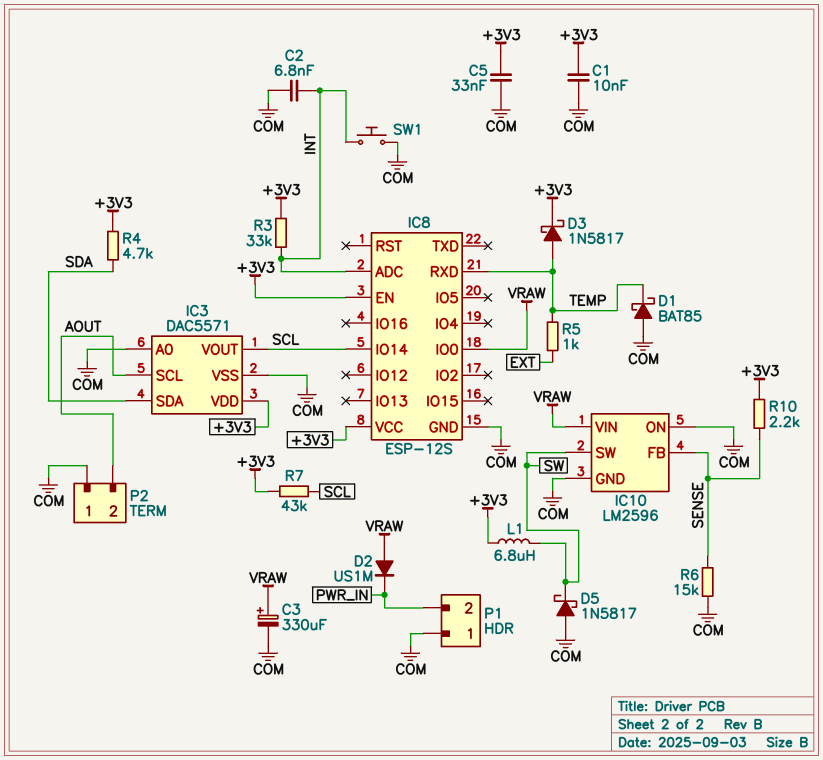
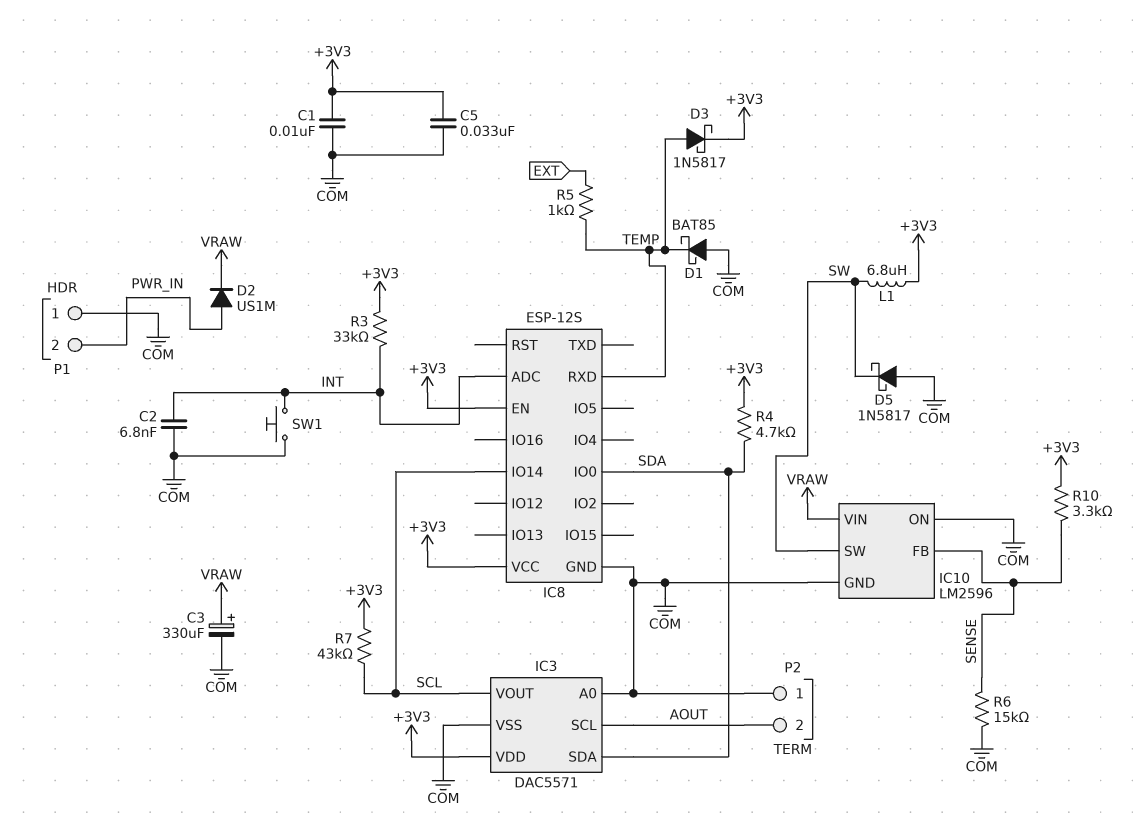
D2: diode US1M (A VRAW, K PWR_IN) -> diode US1M (A PWR_IN, K VRAW)
IC8 pin IO0: VRAW -> SDA
R10: 2.2k (+3V3, SENSE) -> 3.3k (+3V3, SENSE)

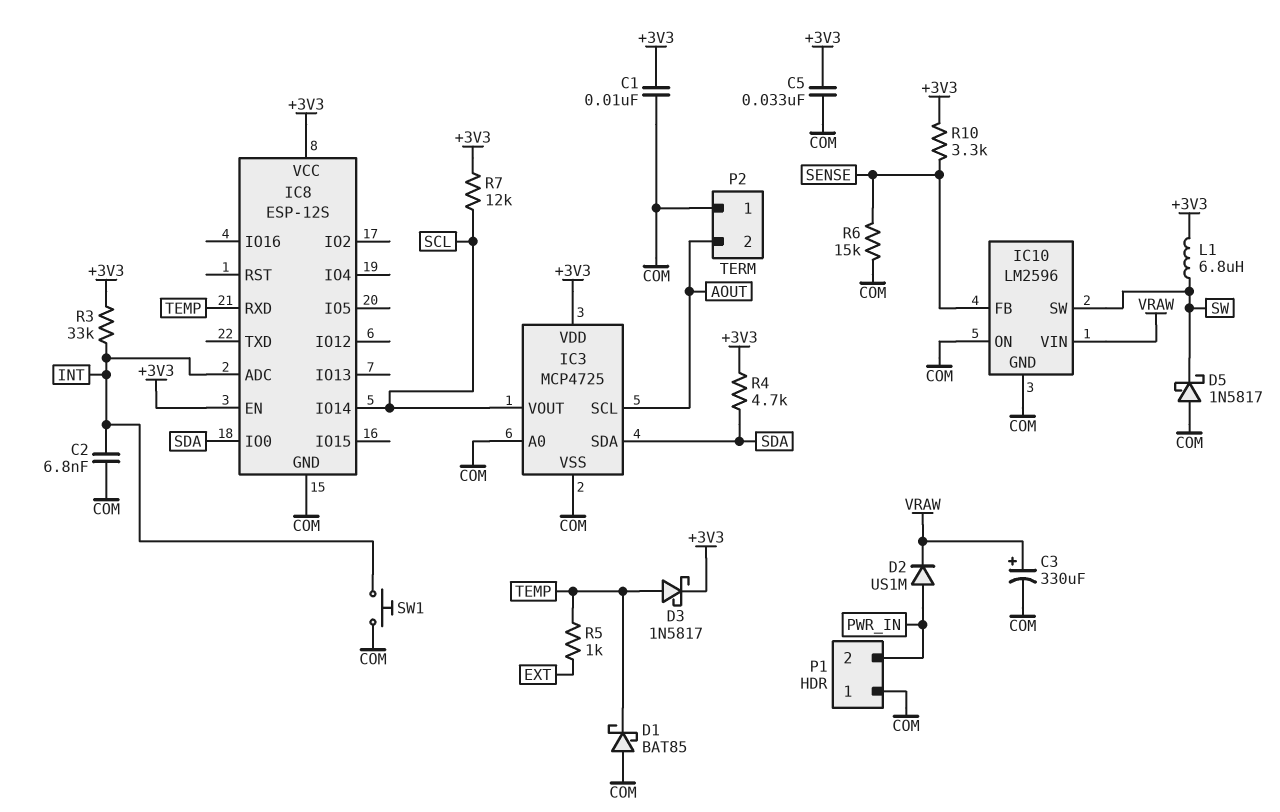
IC3: DAC5571 -> MCP4725
R7: 43k (+3V3, SCL) -> 12k (+3V3, SCL)

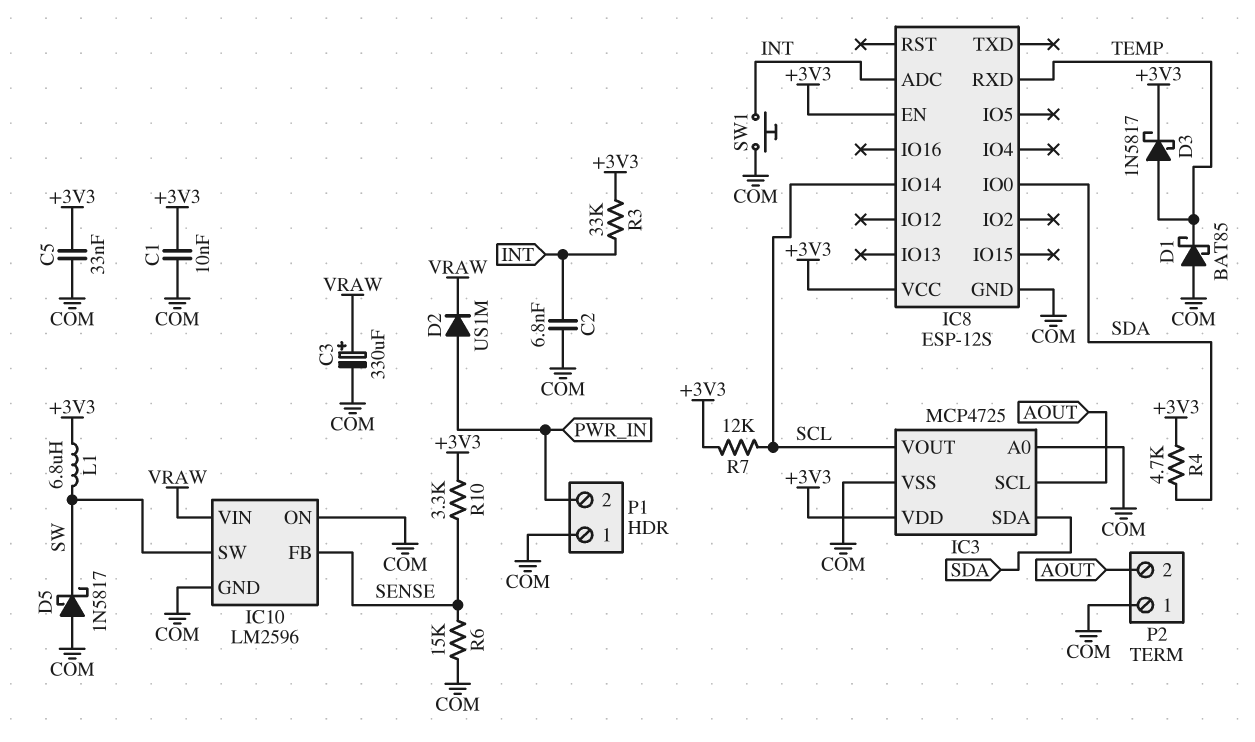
R5: 1k (EXT, TEMP) -> none

